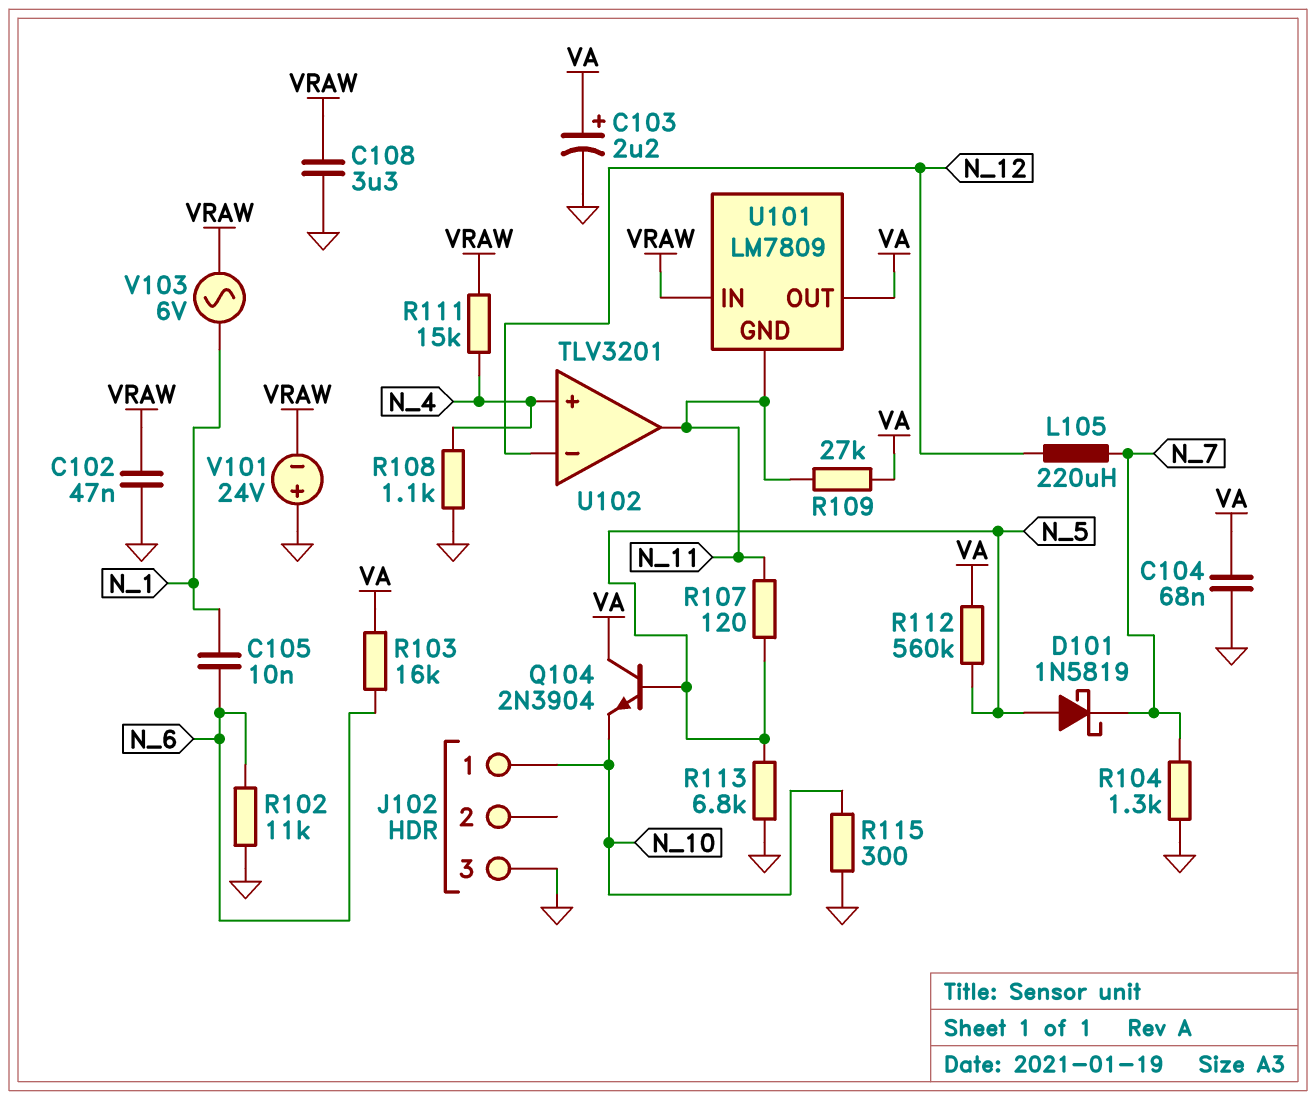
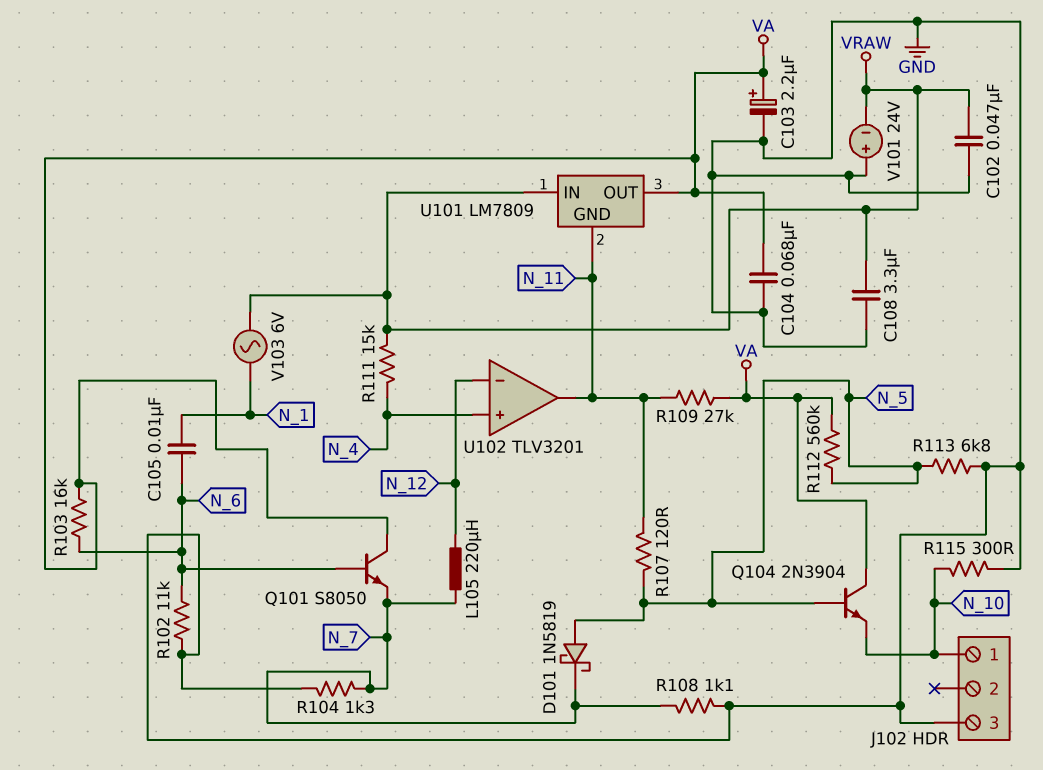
Q101: none -> NPN S8050 (B N_6, C VA, E N_7)
R108: 1.1k (GND, N_4) -> 1.1k (GND, N_7)

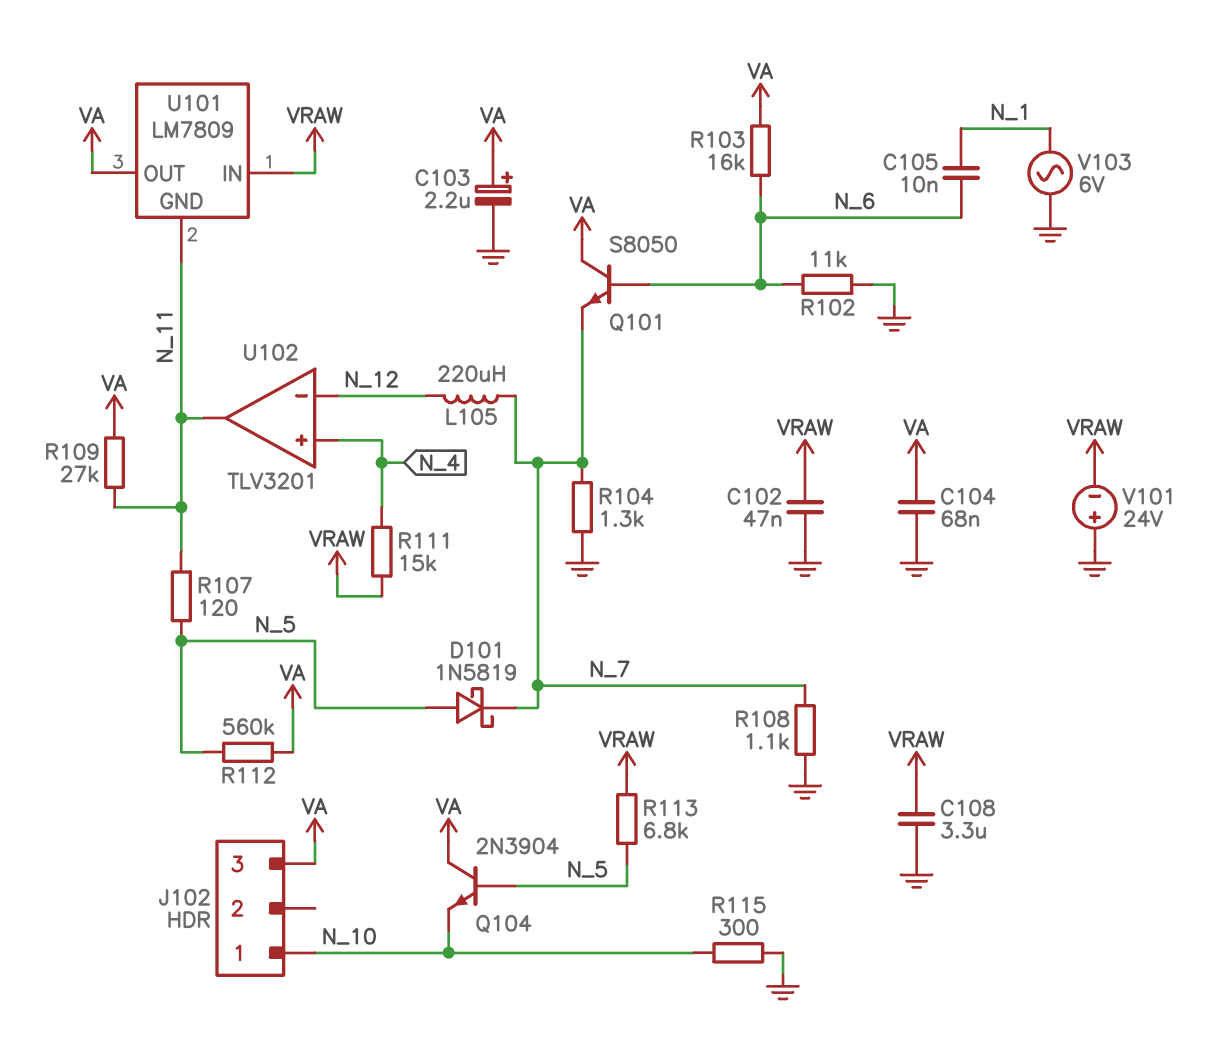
J102 pin 3: GND -> VA
R113: 6.8k (GND, N_5) -> 6.8k (N_5, VRAW)
V103: AC 6V (N_1, VRAW) -> AC 6V (GND, N_1)

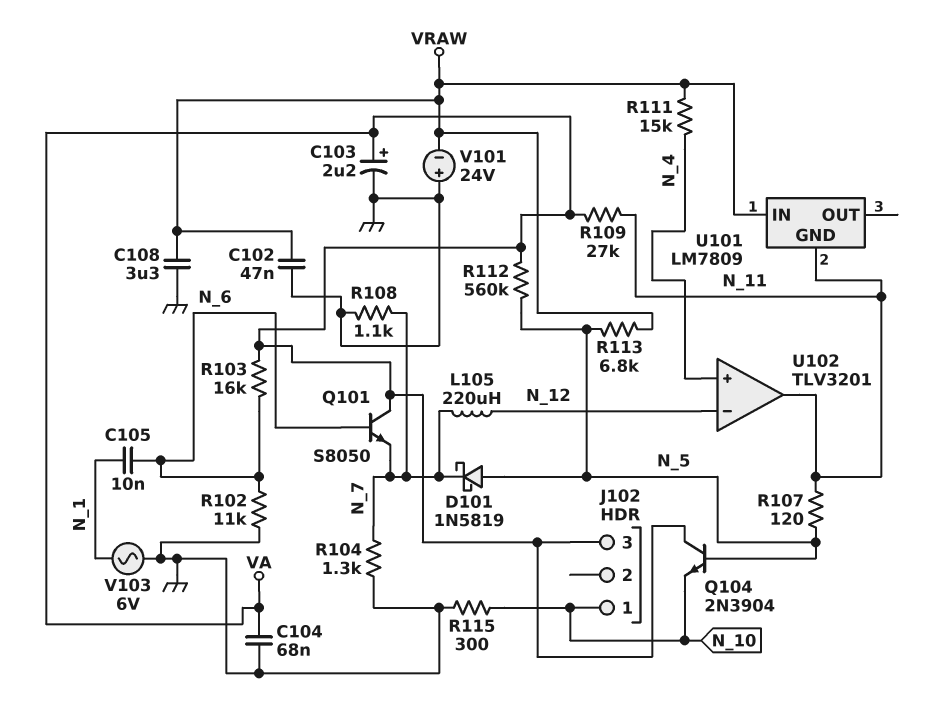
U101 pin OUT: VA -> none

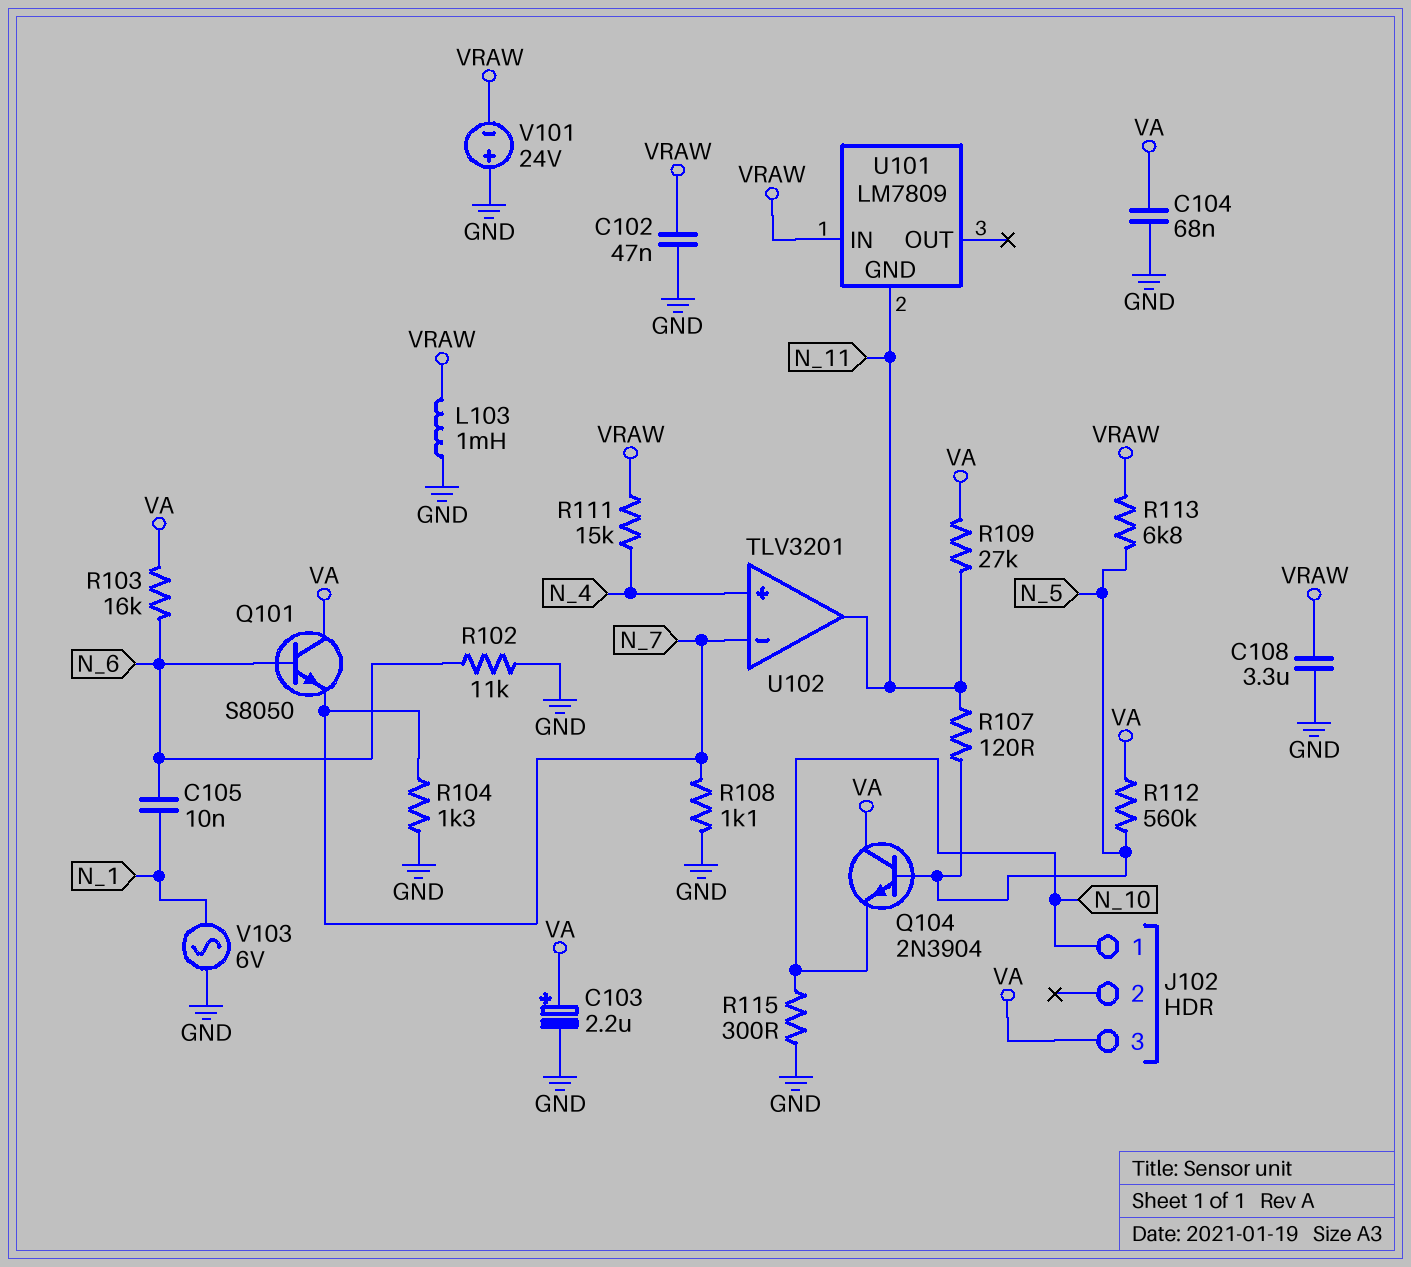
D101: schottky 1N5819 (A N_5, K N_7) -> none
L103: none -> 1mH (GND, VRAW)
L105: 220uH (N_7, N_12) -> none
U102 pin in-: N_12 -> N_7

